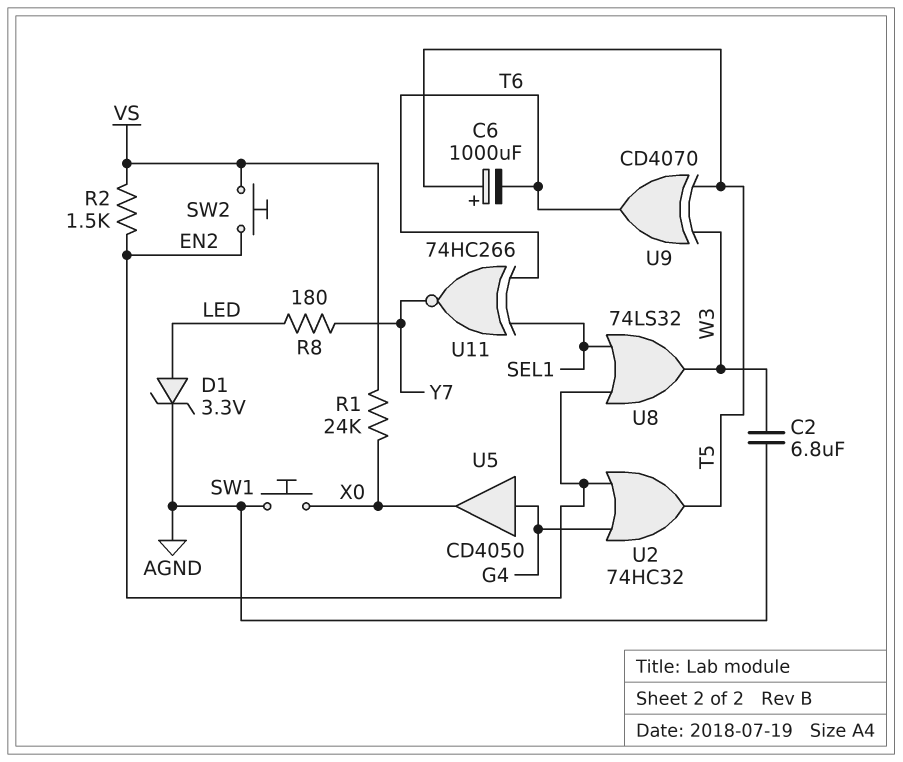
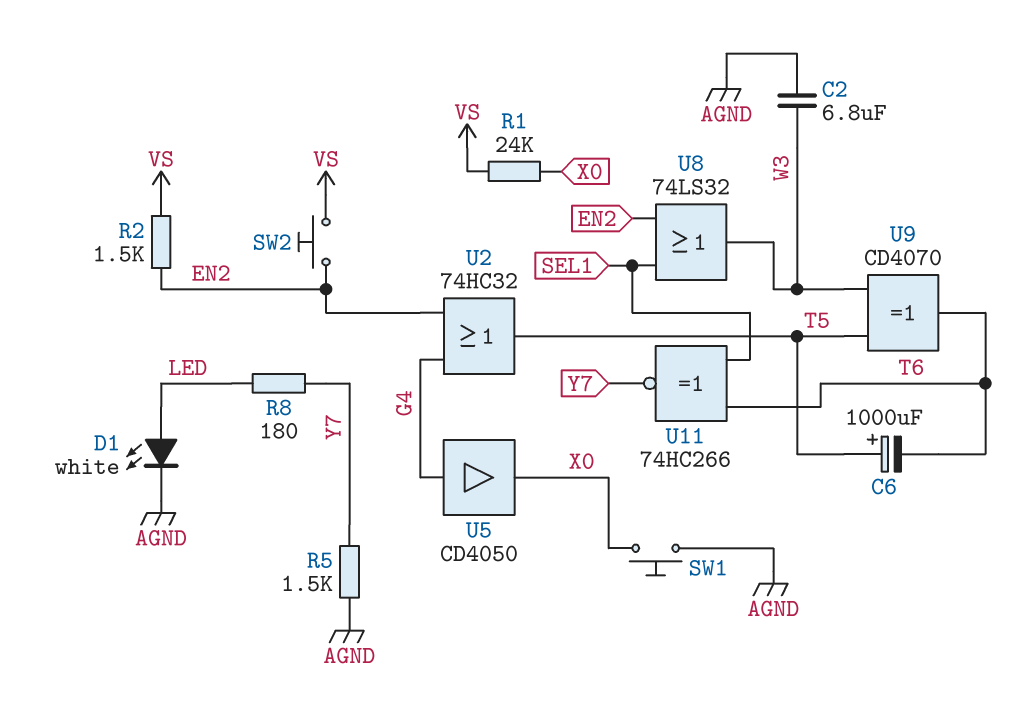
D1: zener 3.3V (A LED, K AGND) -> LED white (A LED, K AGND)
R5: none -> 1.5k (AGND, Y7)

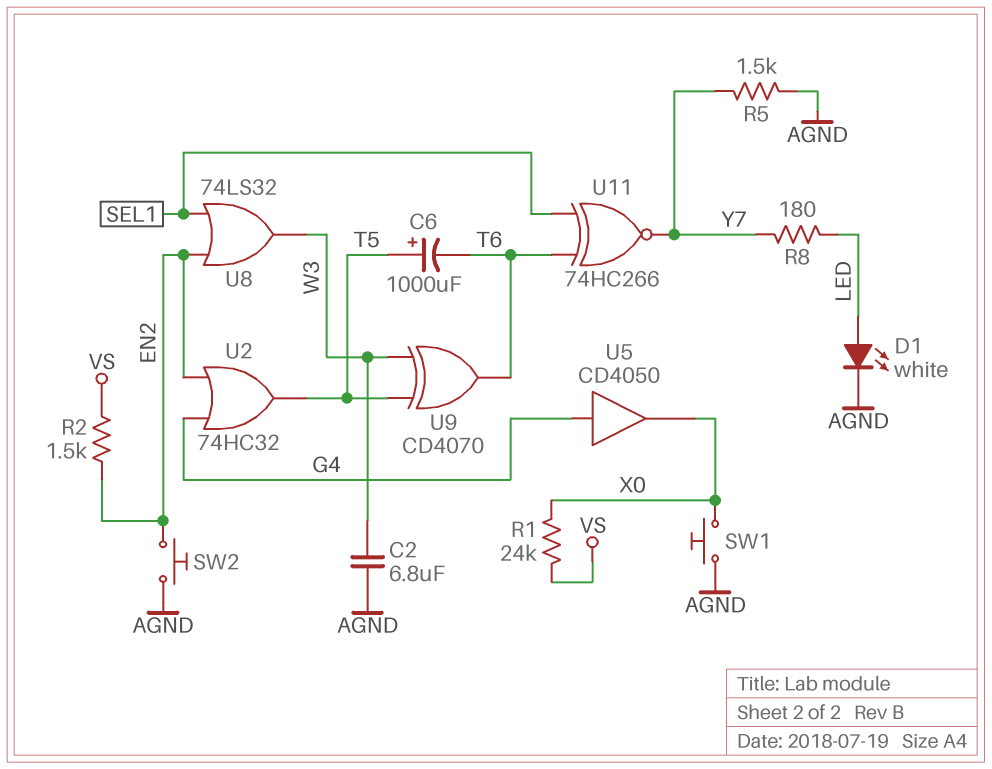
SW2: button (EN2, VS) -> button (AGND, EN2)

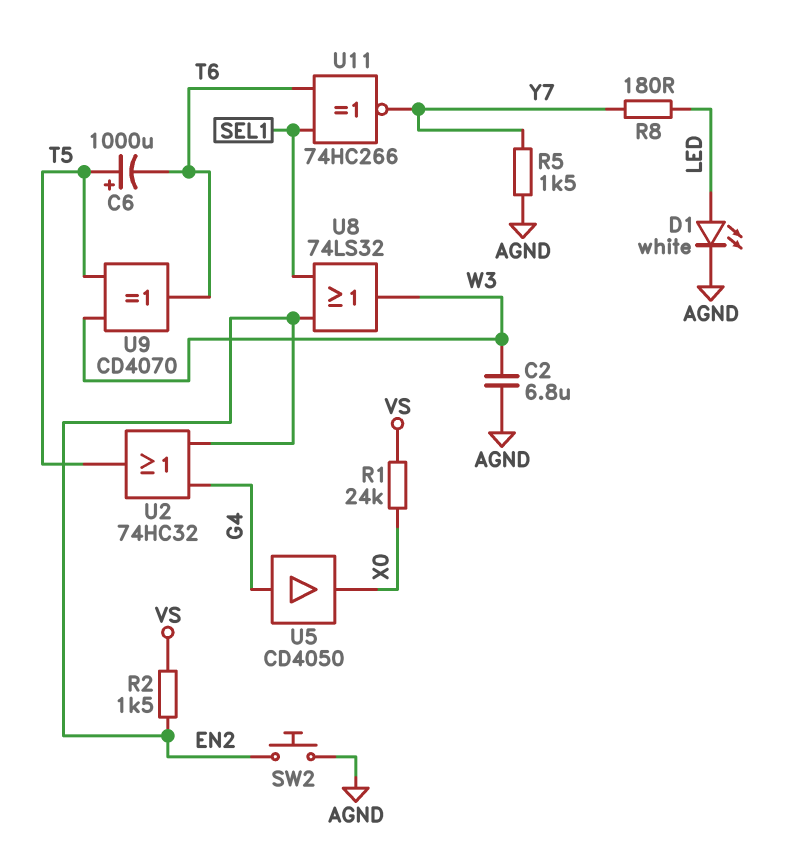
SW1: button (AGND, X0) -> none

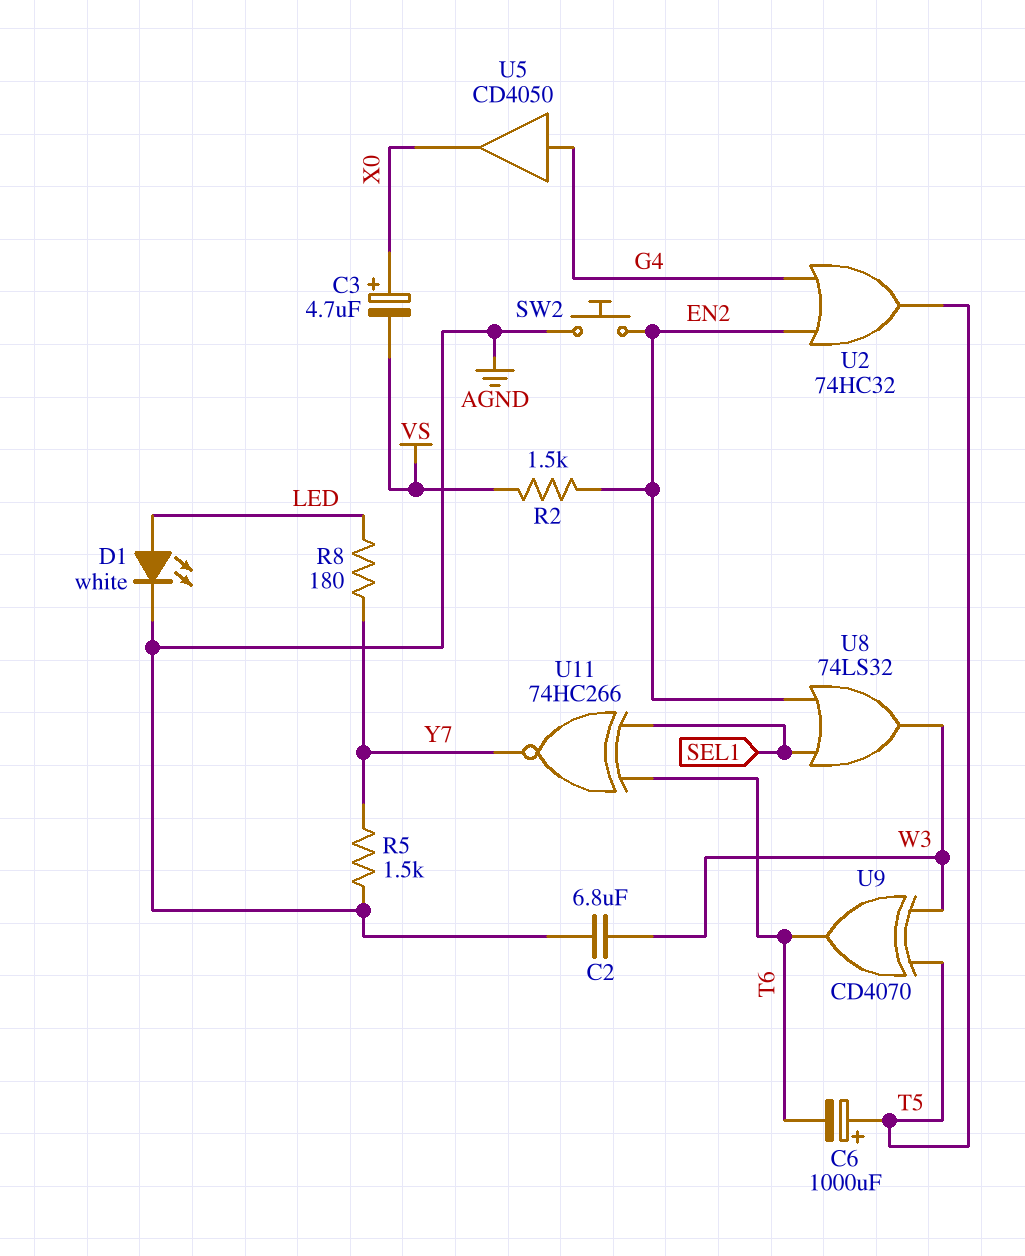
C3: none -> 4.7uF (plus X0, minus VS)
R1: 24k (VS, X0) -> none

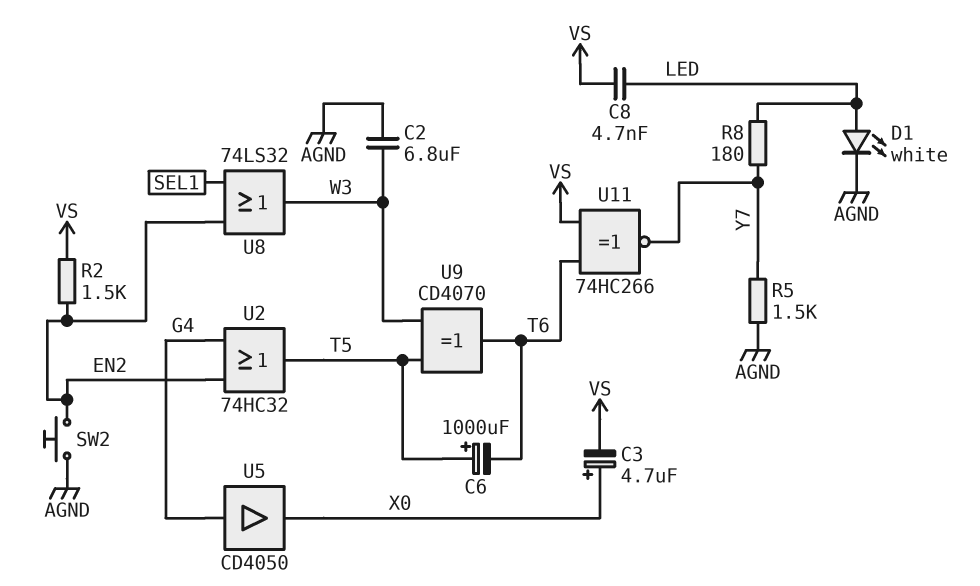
C8: none -> 4.7nF (LED, VS)
U11: XNOR 74HC266 (in SEL1, in T6, out Y7) -> XNOR 74HC266 (in T6, in VS, out Y7)

